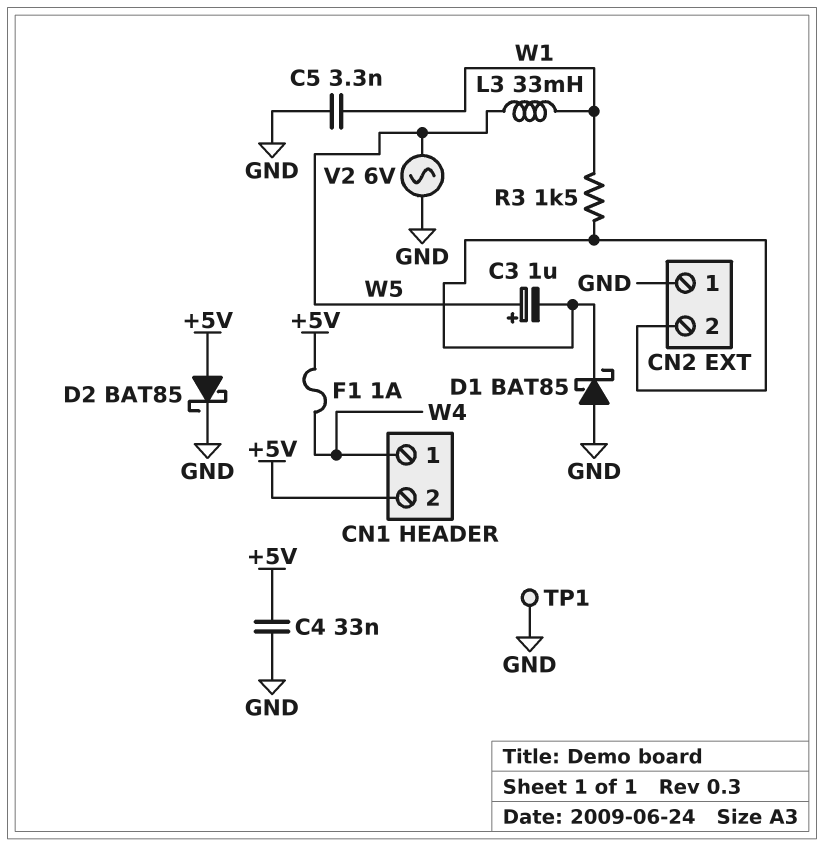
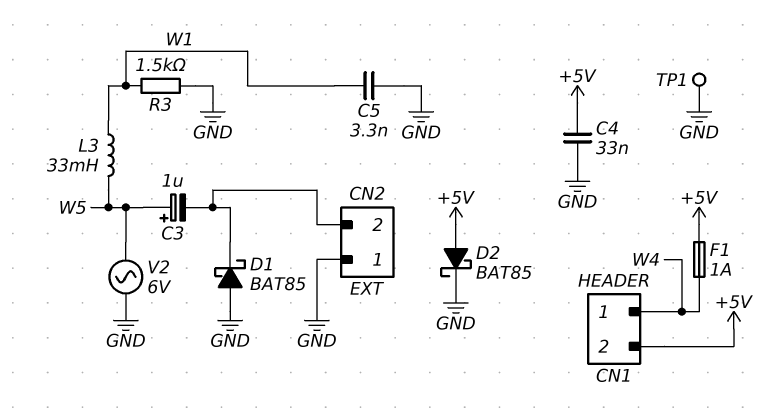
R3: 1.5k (CN2/2, W1) -> 1.5k (GND, W1)

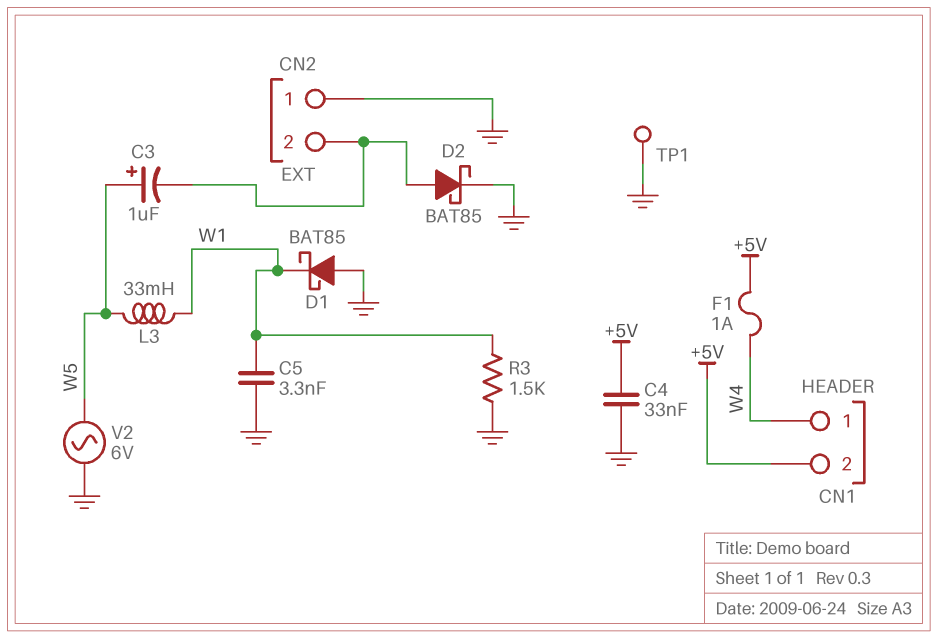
D1: schottky BAT85 (A GND, K CN2/2) -> schottky BAT85 (A GND, K W1)
D2: schottky BAT85 (A +5V, K GND) -> schottky BAT85 (A CN2/2, K GND)

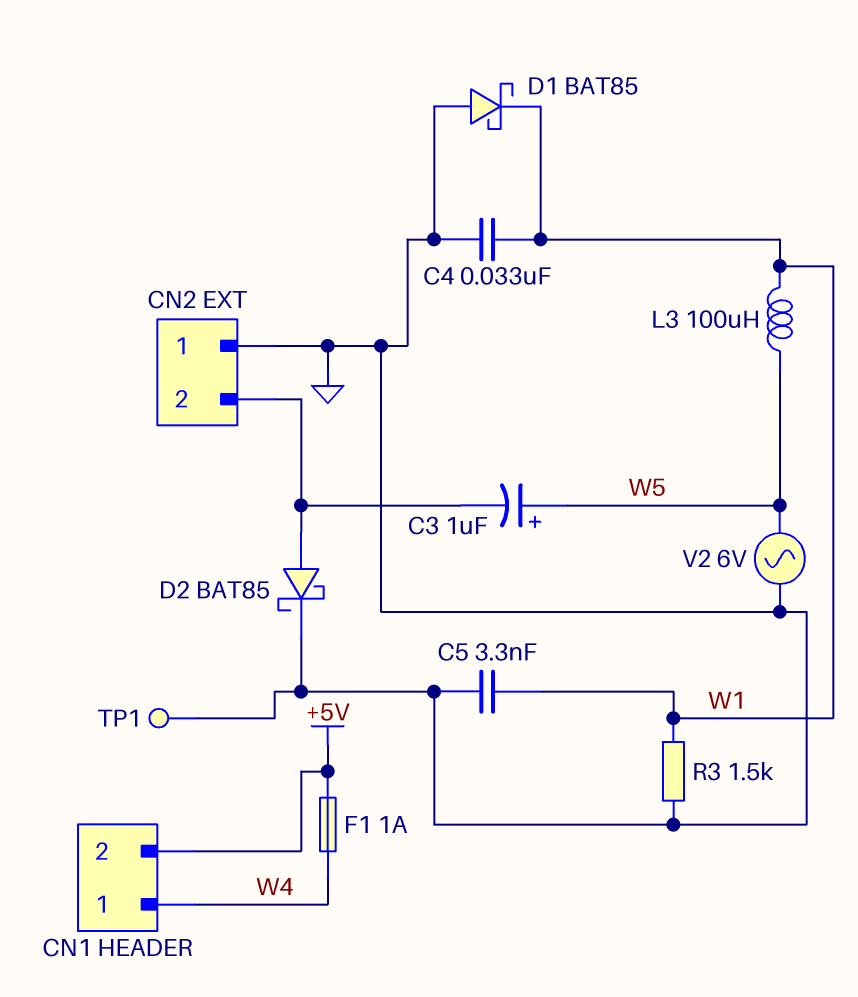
C4: 33nF (+5V, GND) -> 33nF (GND, W1)
L3: 33mH (W1, W5) -> 100uH (W1, W5)

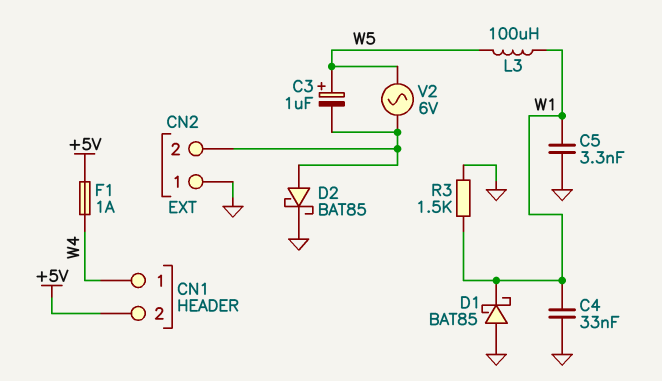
TP1: test point (GND) -> none
V2: AC 6V (GND, W5) -> AC 6V (CN2/2, W5)

